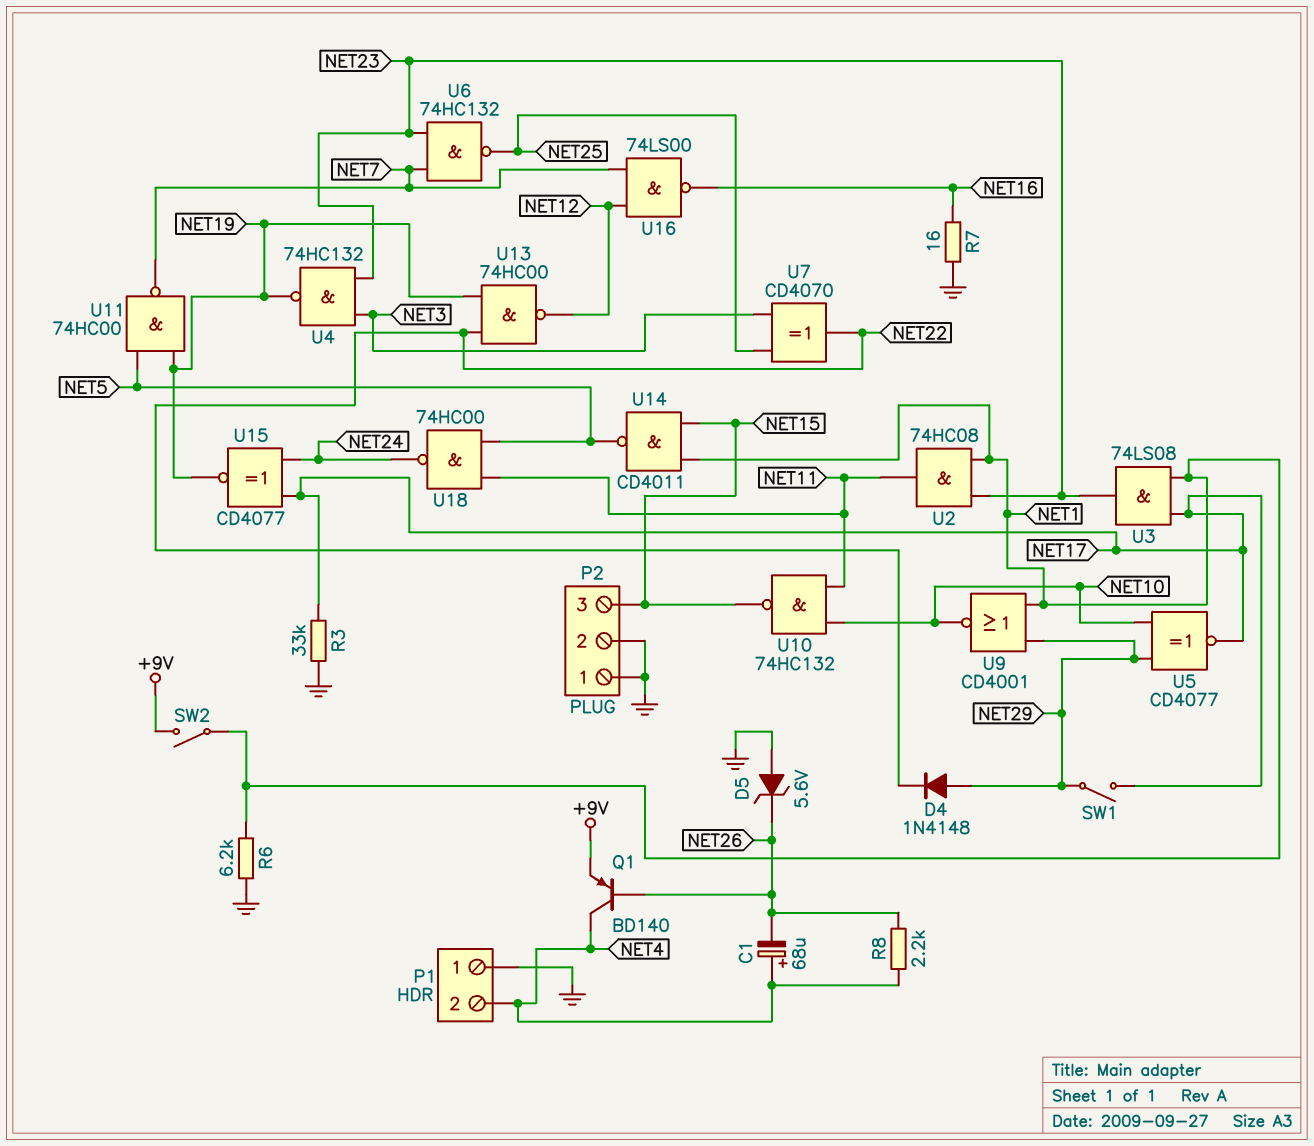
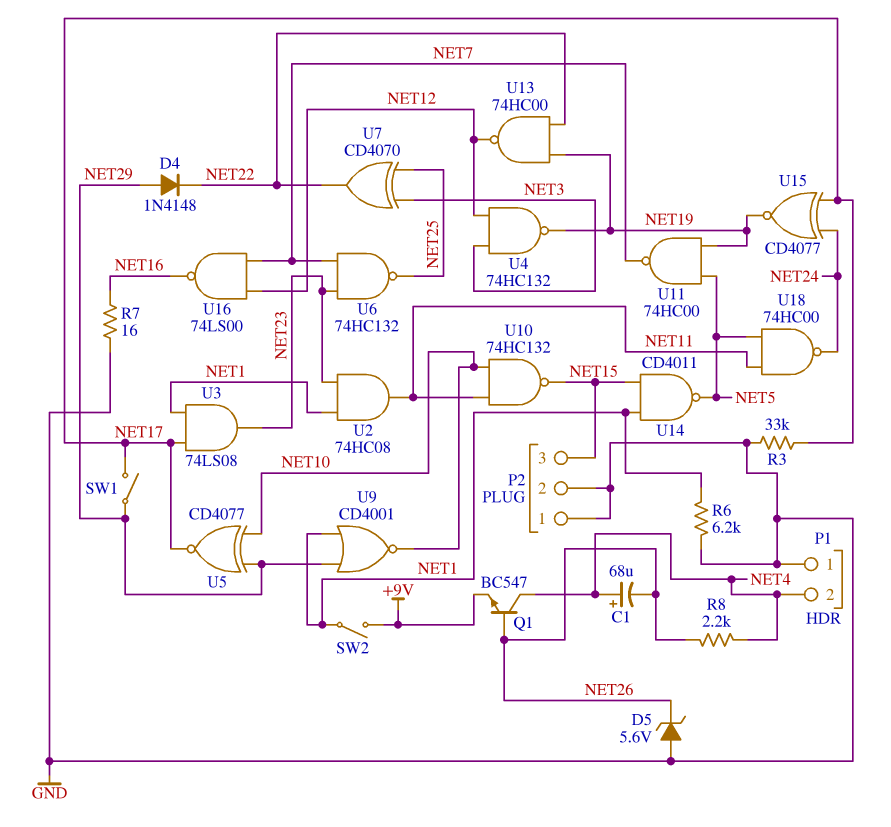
Q1: PNP BD140 (B NET26, C NET4, E +9V) -> NPN BC547 (B NET26, C NET4, E +9V)
U4: NAND 74HC132 (in NET3, in NET23, out NET19) -> NAND 74HC132 (in NET3, in NET12, out NET19)

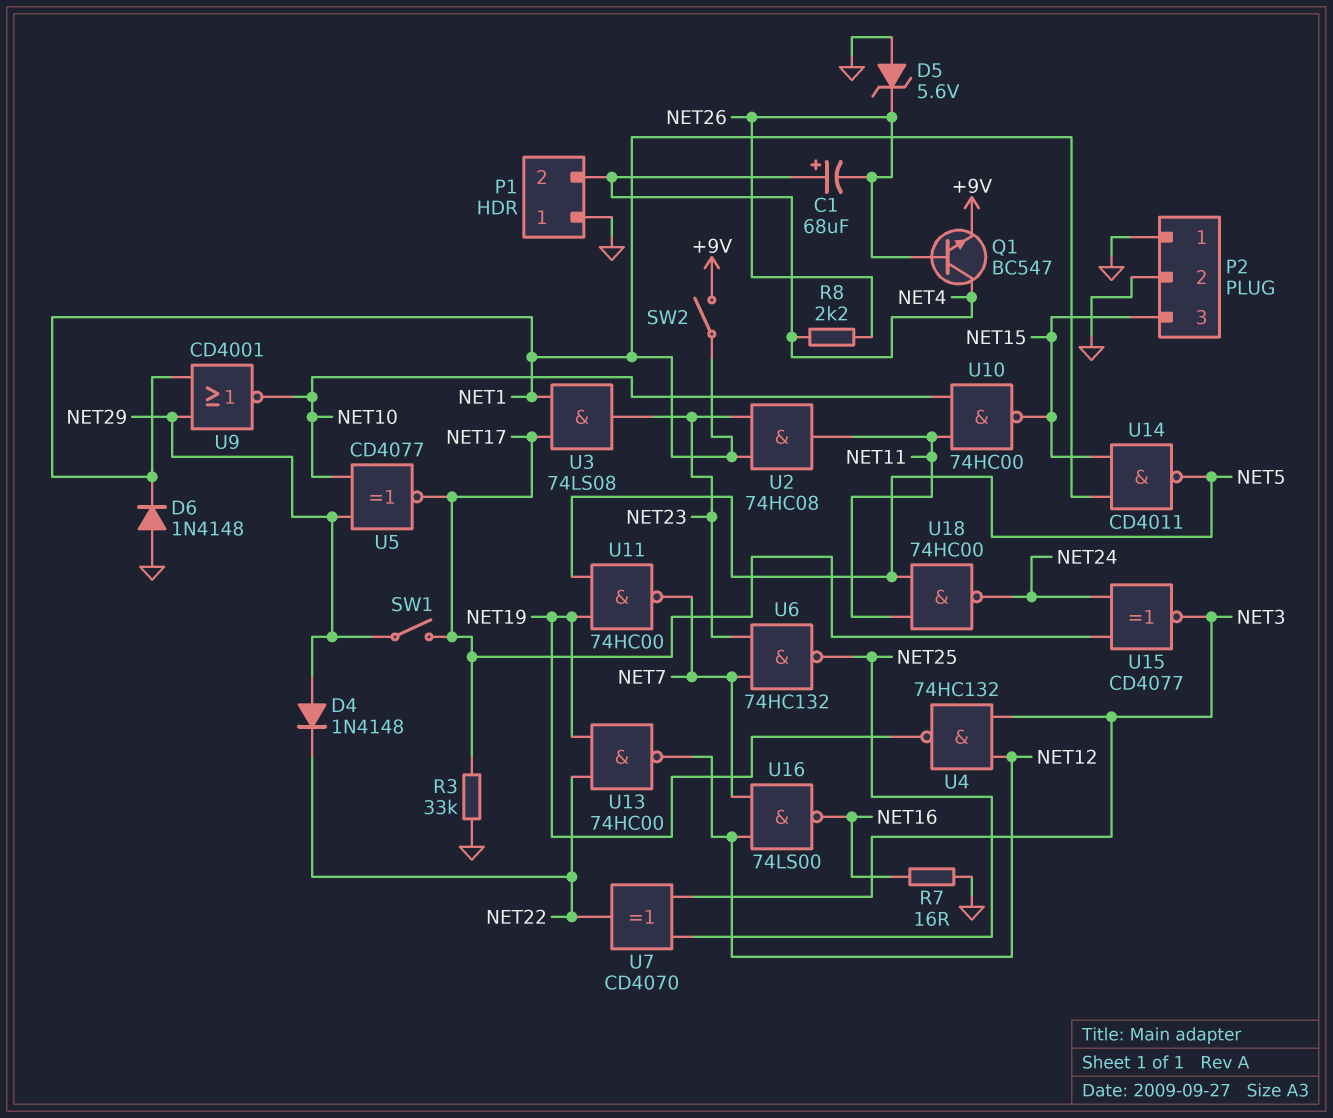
D6: none -> diode 1N4148 (A GND, K NET1)
R6: 6.2k (GND, NET1) -> none
U10: NAND 74HC132 (in NET10, in NET11, out NET15) -> NAND 74HC00 (in NET10, in NET11, out NET15)
U15: XNOR CD4077 (in NET17, in NET24, out NET19) -> XNOR CD4077 (in NET17, in NET24, out NET3)

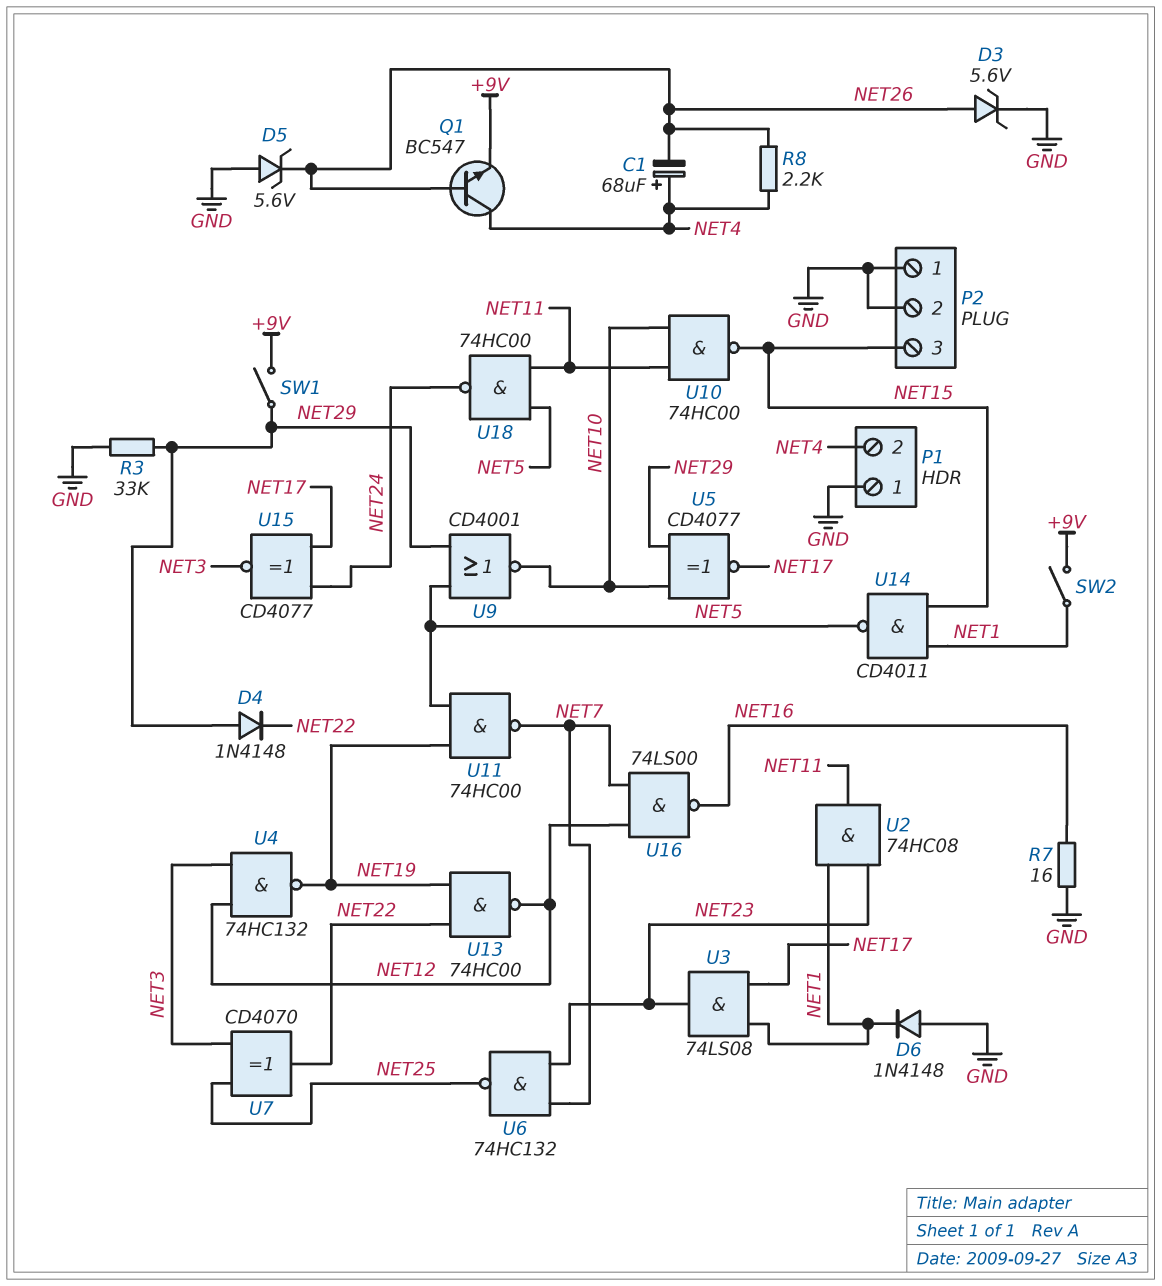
D3: none -> zener 5.6V (A NET26, K GND)
R3: 33k (GND, NET17) -> 33k (GND, NET29)
SW1: switch (NET17, NET29) -> switch (+9V, NET29)
U9: NOR CD4001 (in NET1, in NET29, out NET10) -> NOR CD4001 (in NET5, in NET29, out NET10)

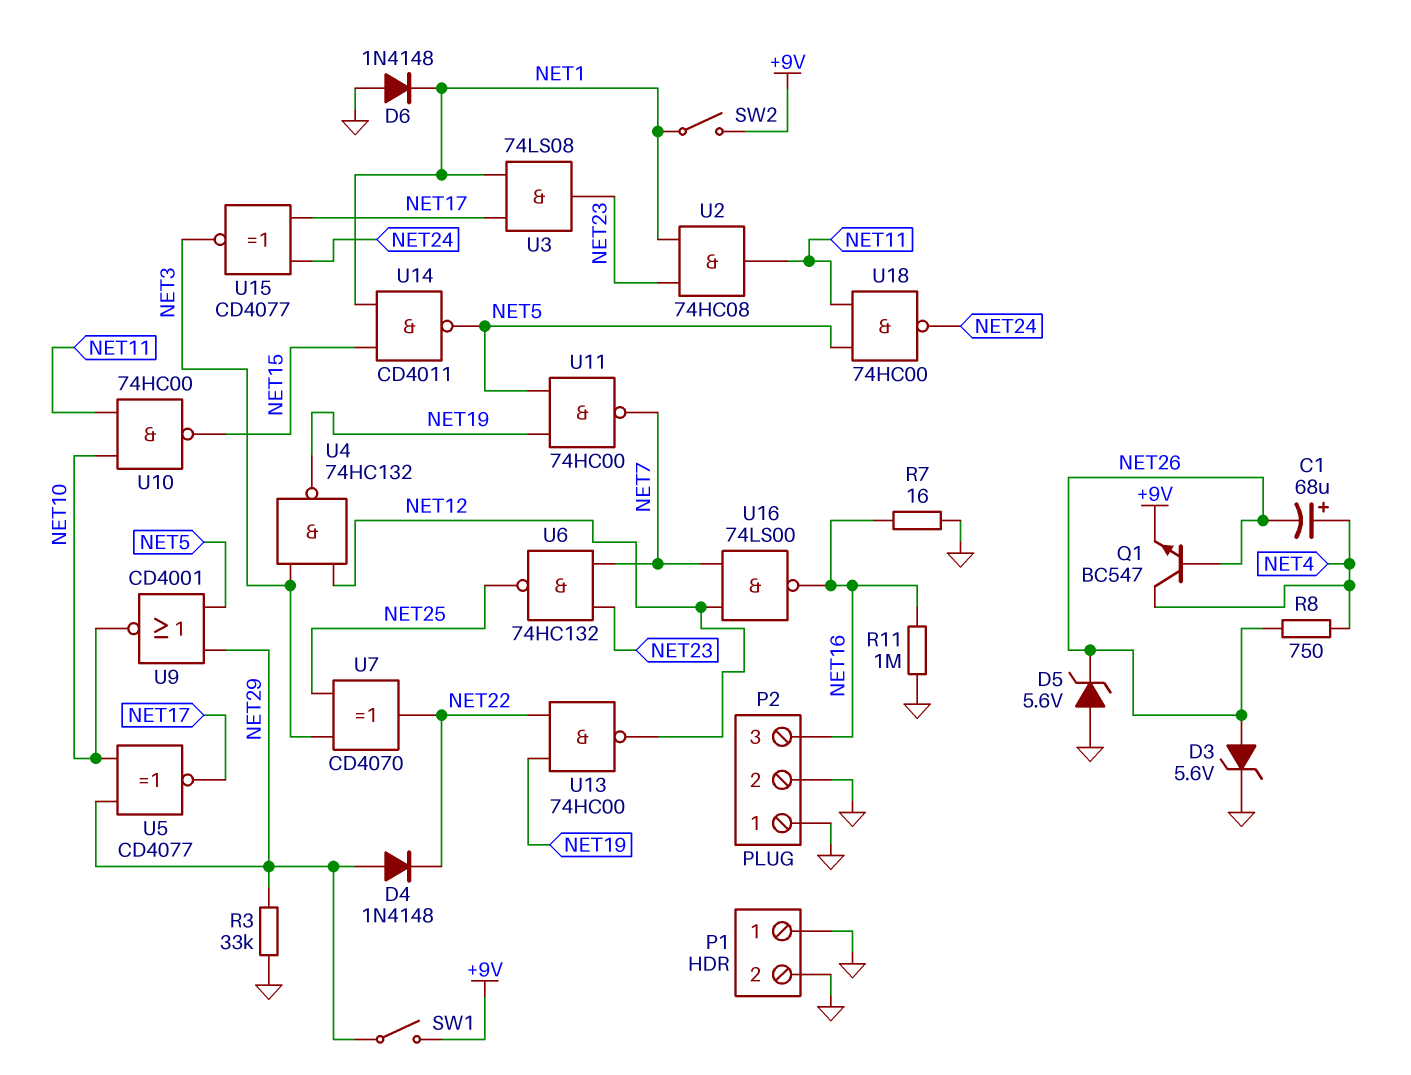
P1 pin 2: NET4 -> GND
P2 pin 3: NET15 -> NET16
R8: 2.2k (NET4, NET26) -> 750 (NET4, NET26)
R11: none -> 1M (GND, NET16)

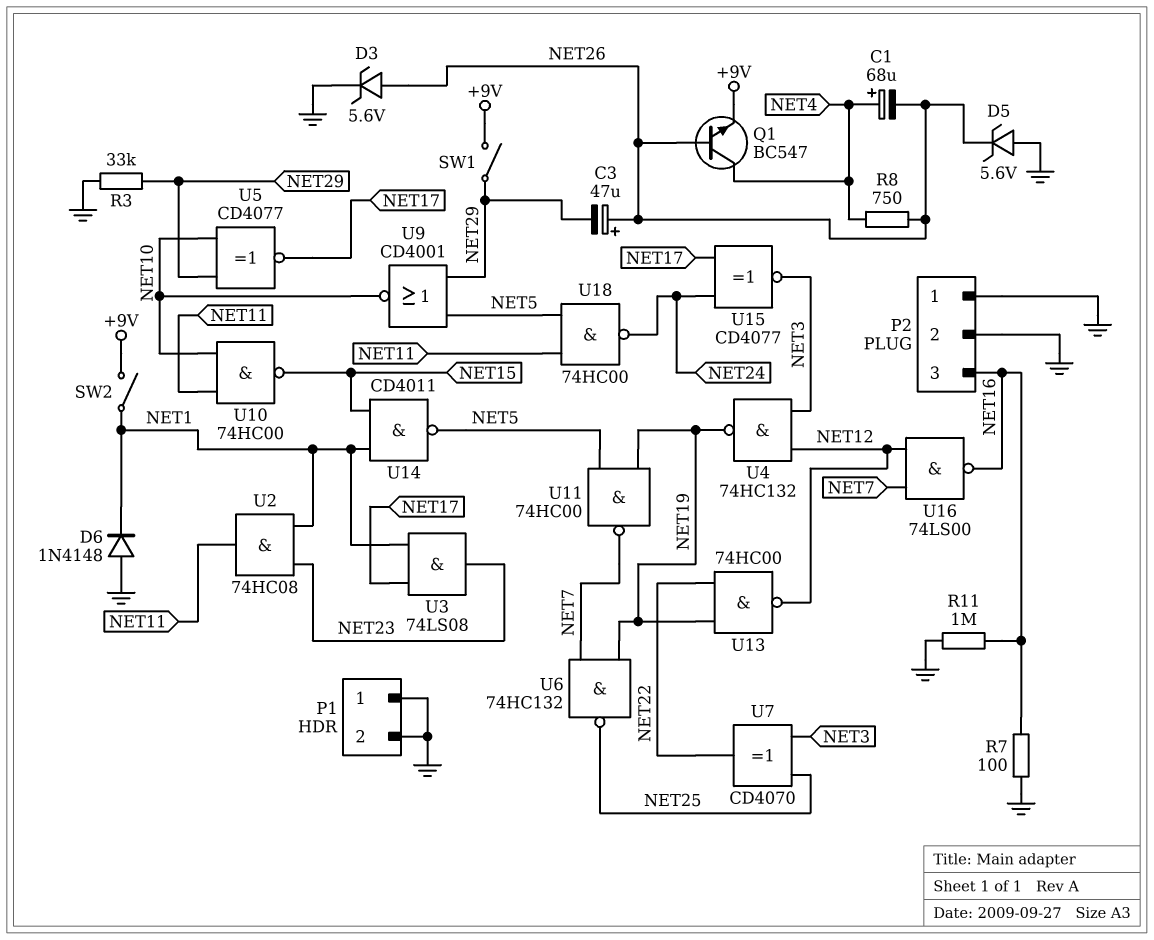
C3: none -> 47uF (plus NET26, minus NET29)
D4: diode 1N4148 (A NET29, K NET22) -> none
R7: 16 (GND, NET16) -> 100 (GND, NET16)
U6: NAND 74HC132 (in NET7, in NET23, out NET25) -> NAND 74HC132 (in NET7, in NET19, out NET25)

